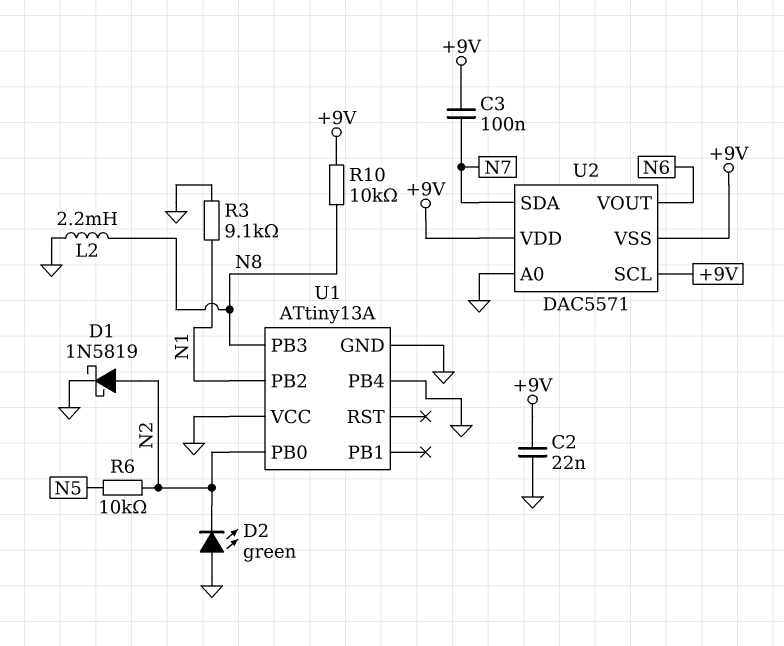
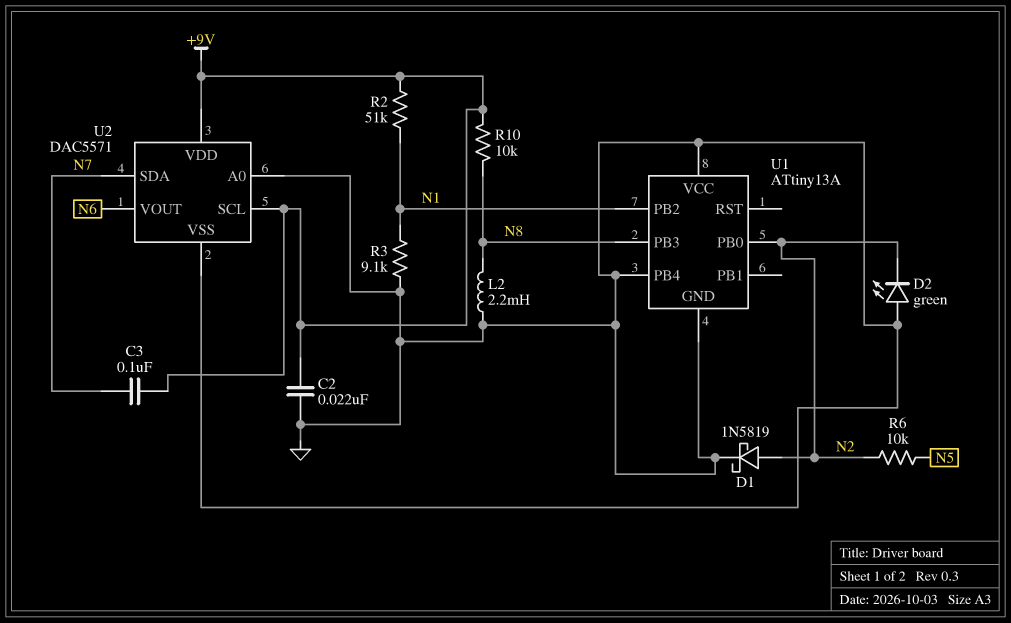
R2: none -> 51k (+9V, N1)
U2 pin VSS: +9V -> GND

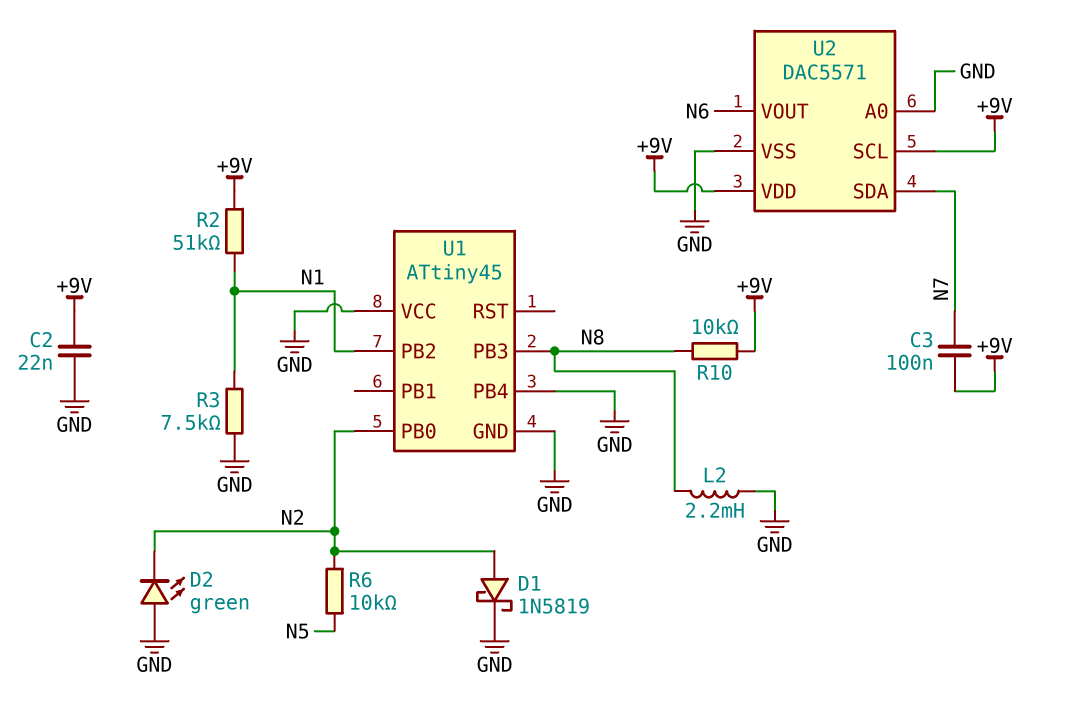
R3: 9.1k (GND, N1) -> 7.5k (GND, N1)
U1: ATtiny13A -> ATtiny45

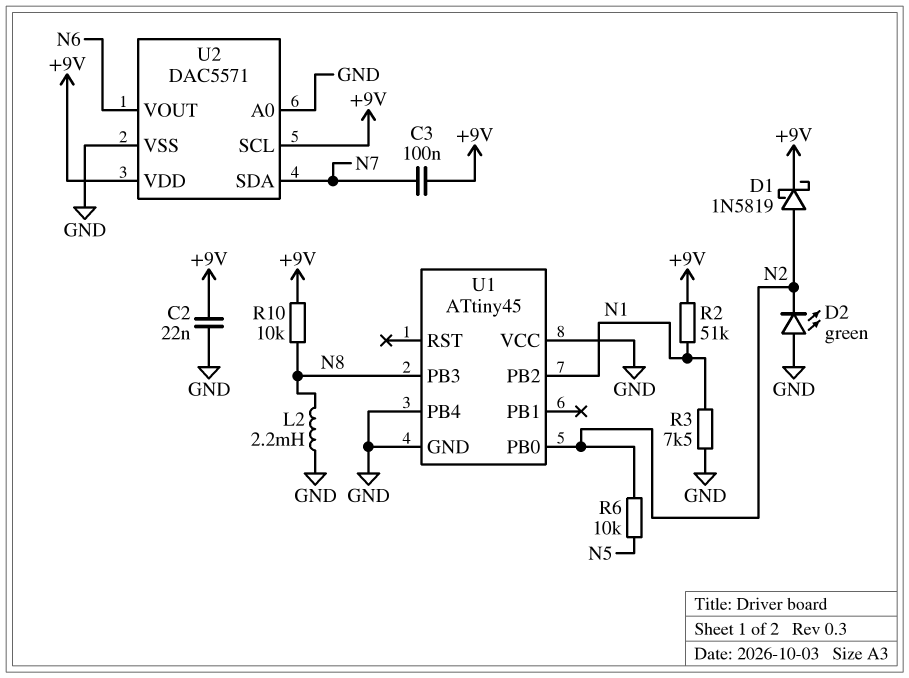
D1: schottky 1N5819 (A N2, K GND) -> schottky 1N5819 (A N2, K +9V)

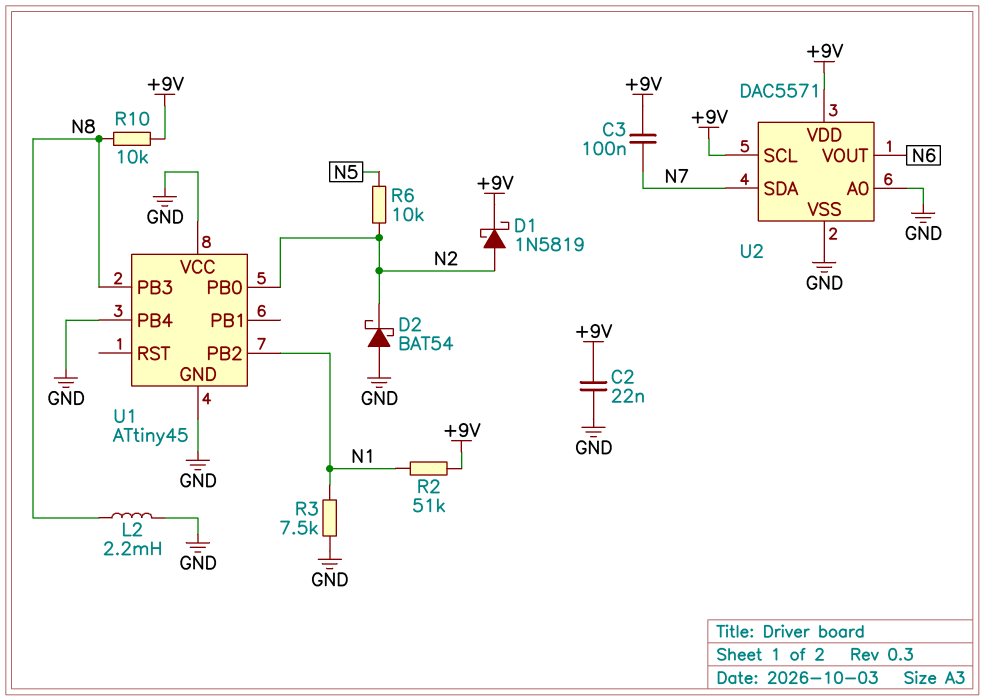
D2: LED green (A GND, K N2) -> schottky BAT54 (A GND, K N2)

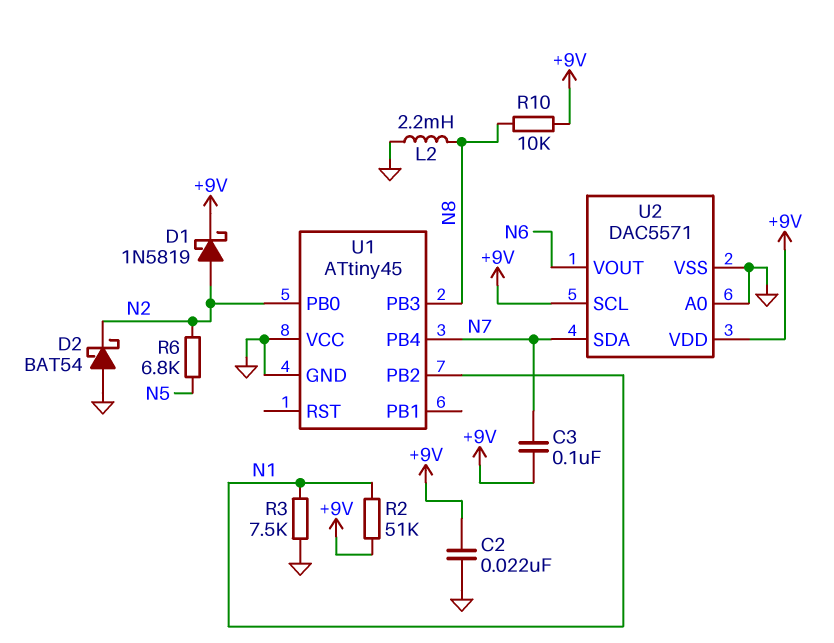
R6: 10k (N2, N5) -> 6.8k (N2, N5)
U1 pin PB4: GND -> N7

